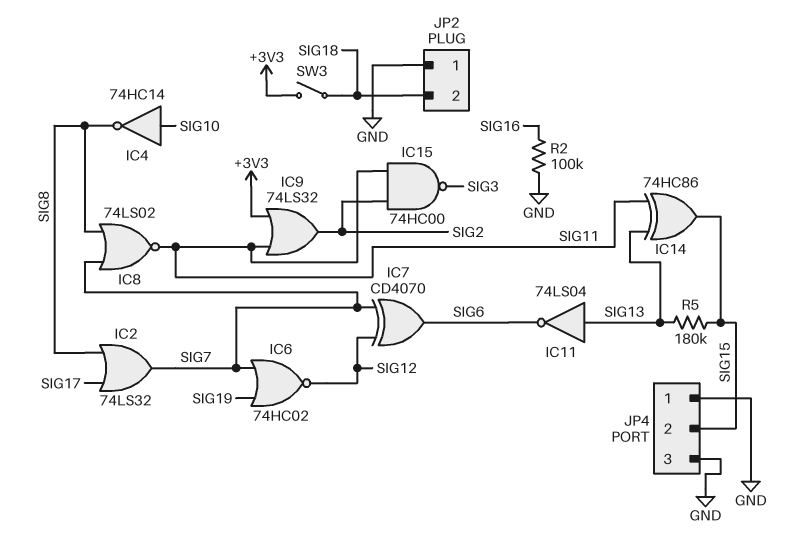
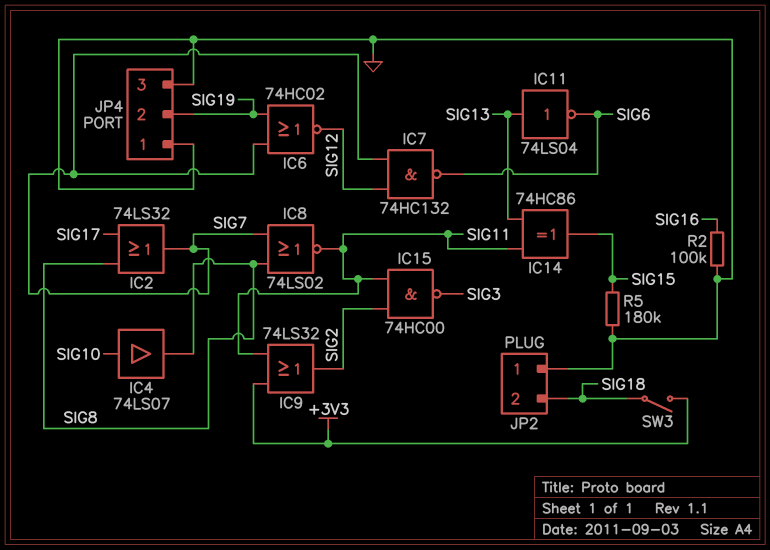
IC4: NOT 74HC14 (in SIG10, out SIG8) -> buffer 74LS07 (in SIG10, out SIG8)
IC7: XOR CD4070 (in SIG7, in SIG12, out SIG6) -> NAND 74HC132 (in SIG7, in SIG12, out SIG6)
JP4 pin 2: SIG15 -> SIG19
R5: 180k (SIG13, SIG15) -> 180k (GND, SIG15)

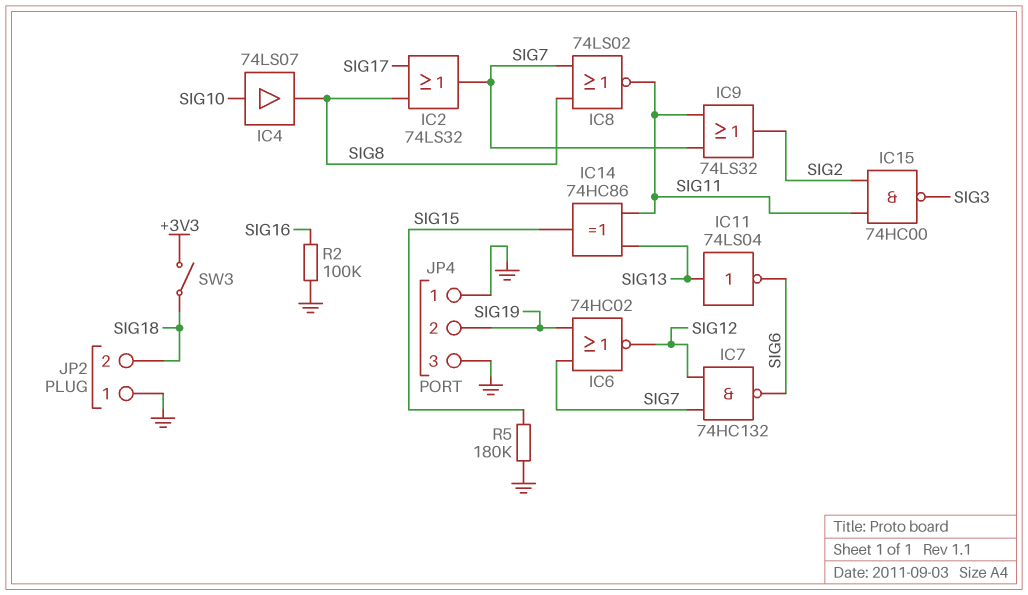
IC9: OR 74LS32 (in +3V3, in SIG11, out SIG2) -> OR 74LS32 (in SIG7, in SIG11, out SIG2)

